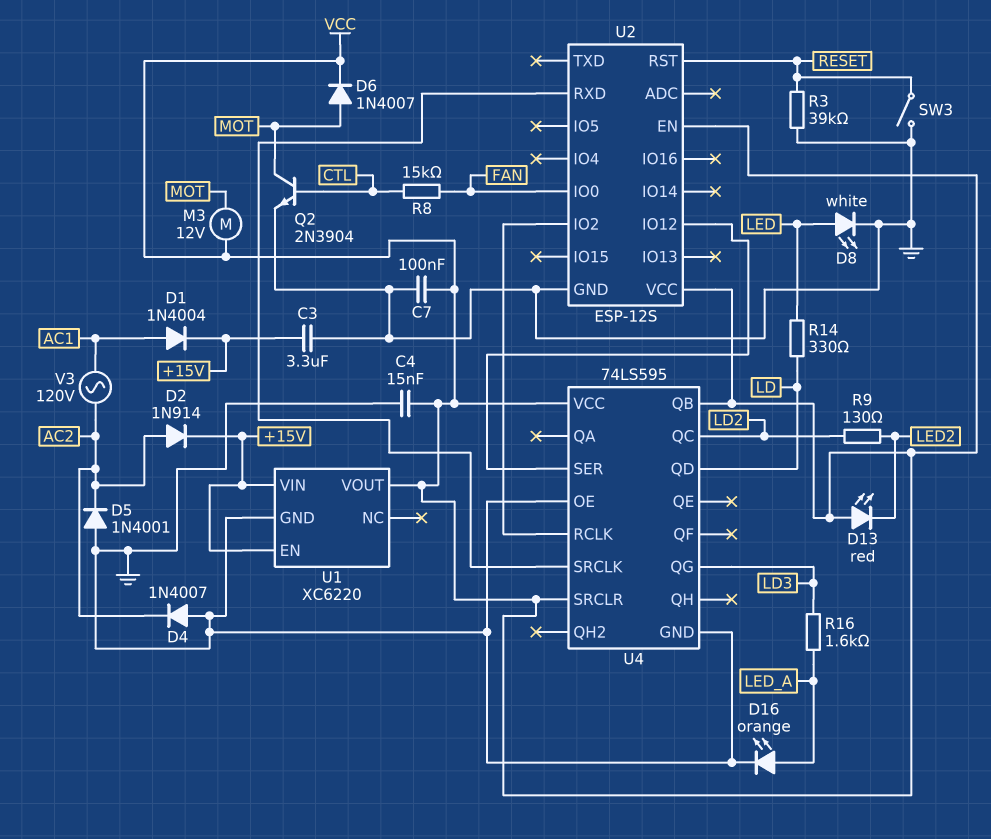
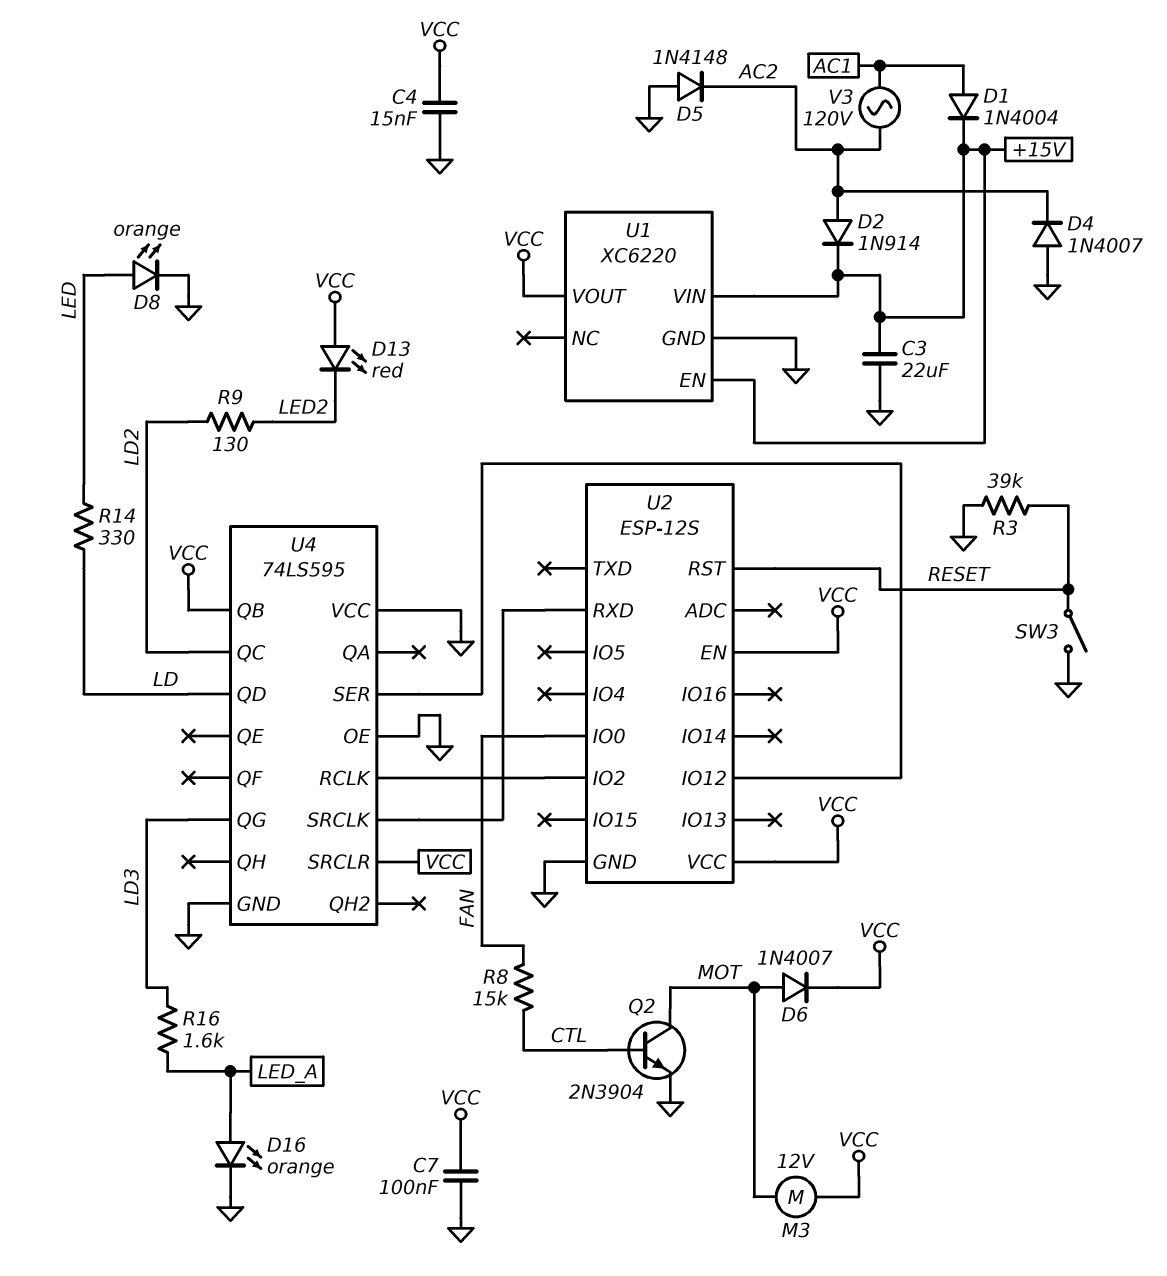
C3: 3.3uF (+15V, GND) -> 22uF (+15V, GND)
D5: diode 1N4001 (A GND, K AC2) -> diode 1N4148 (A GND, K AC2)
D8: LED white (A LED, K GND) -> LED orange (A LED, K GND)
U4 pin VCC: VCC -> GND

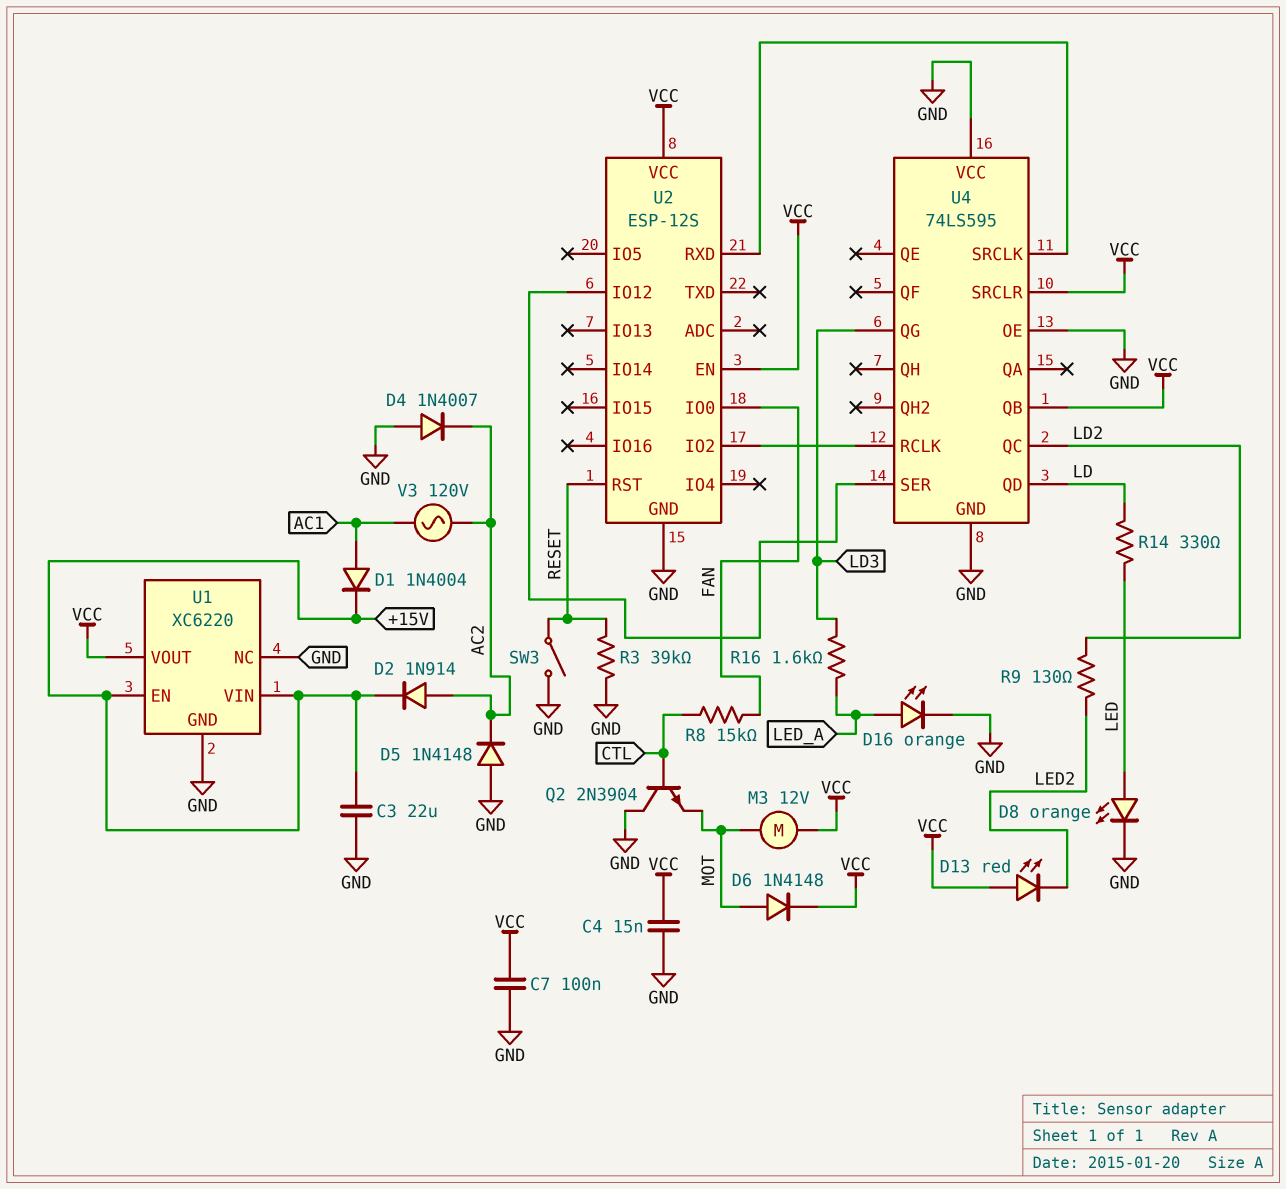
D6: diode 1N4007 (A MOT, K VCC) -> diode 1N4148 (A MOT, K VCC)
Q2: NPN 2N3904 (B CTL, C MOT, E GND) -> NPN 2N3904 (B CTL, C GND, E MOT)
U1 pin NC: none -> GND

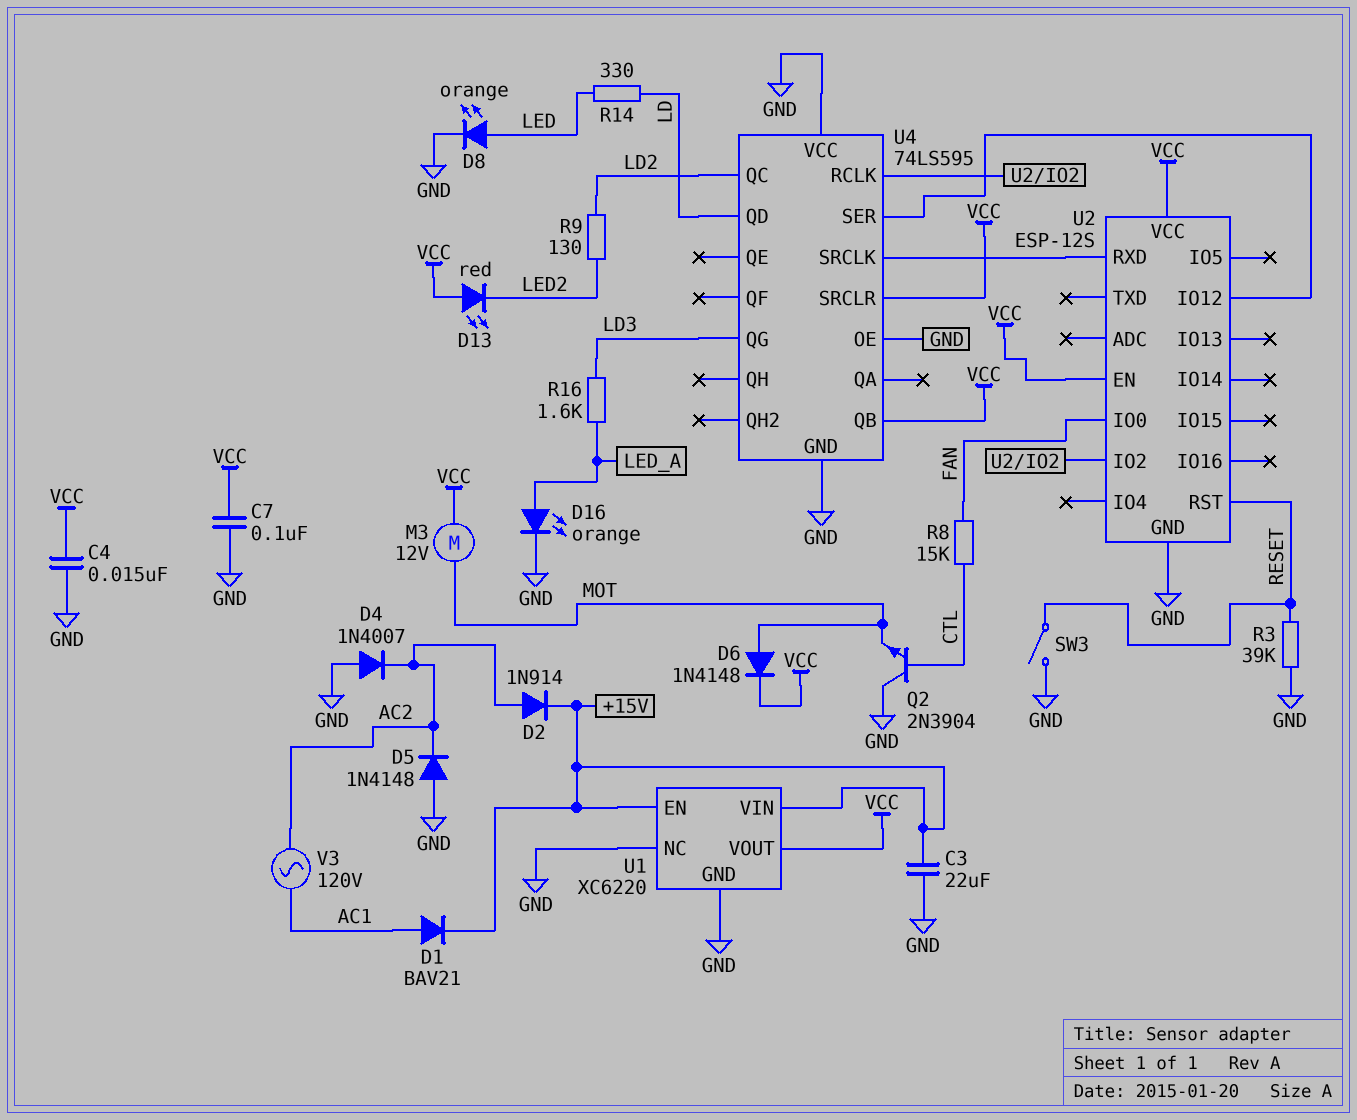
D1: diode 1N4004 (A AC1, K +15V) -> diode BAV21 (A AC1, K +15V)

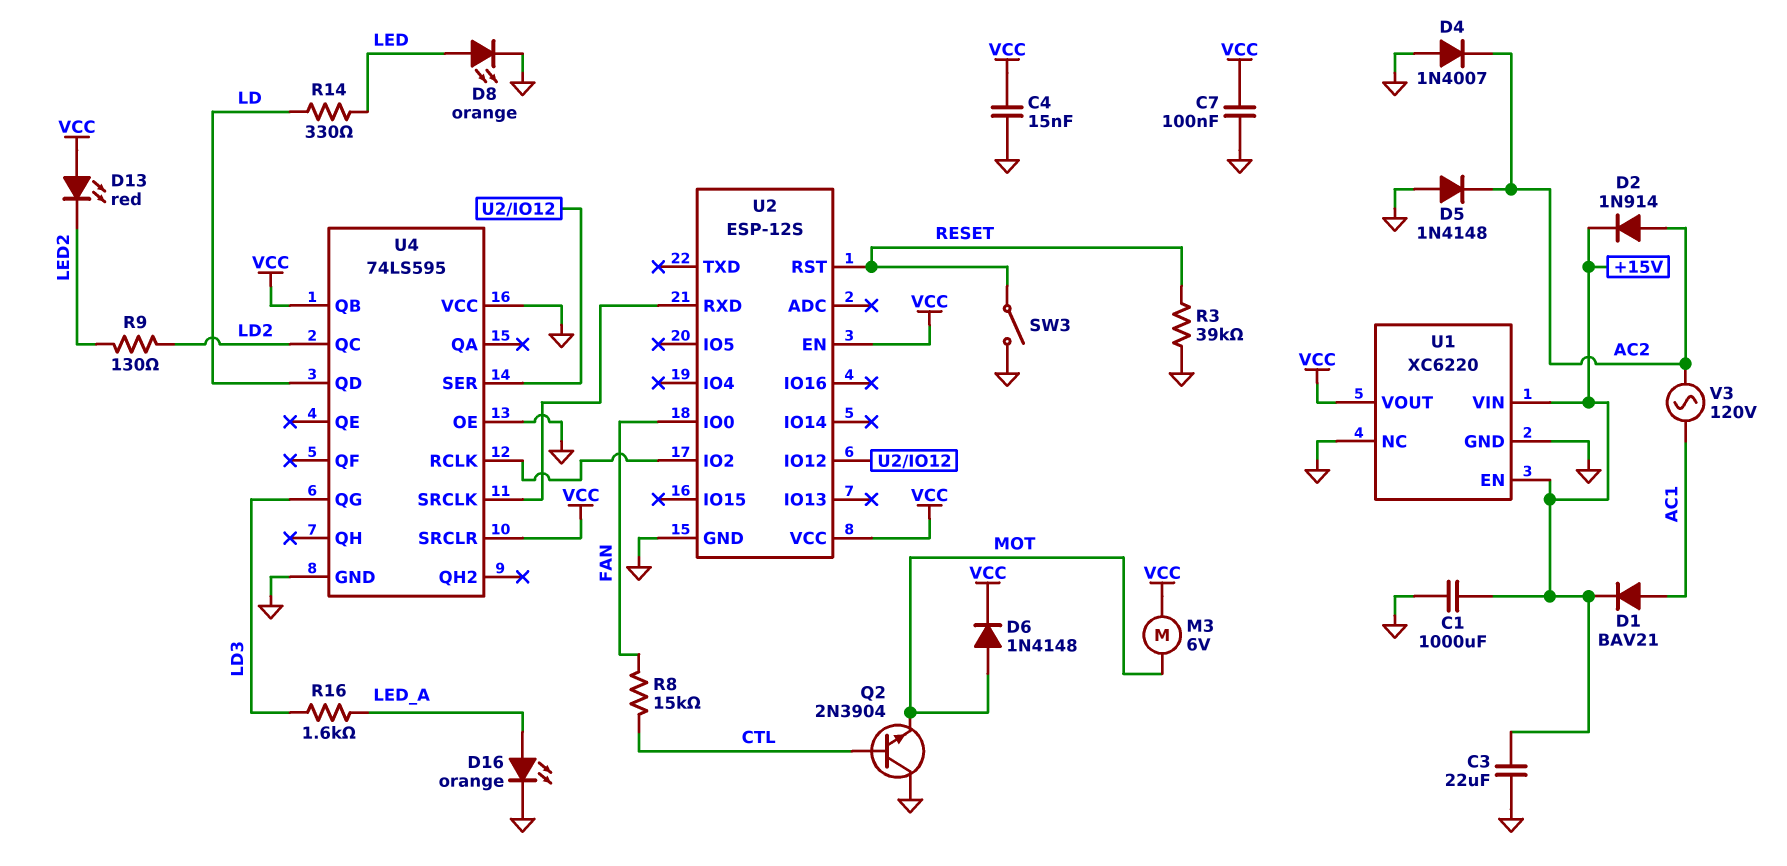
C1: none -> 1000uF (+15V, GND)
M3: motor 12V (MOT, VCC) -> motor 6V (MOT, VCC)

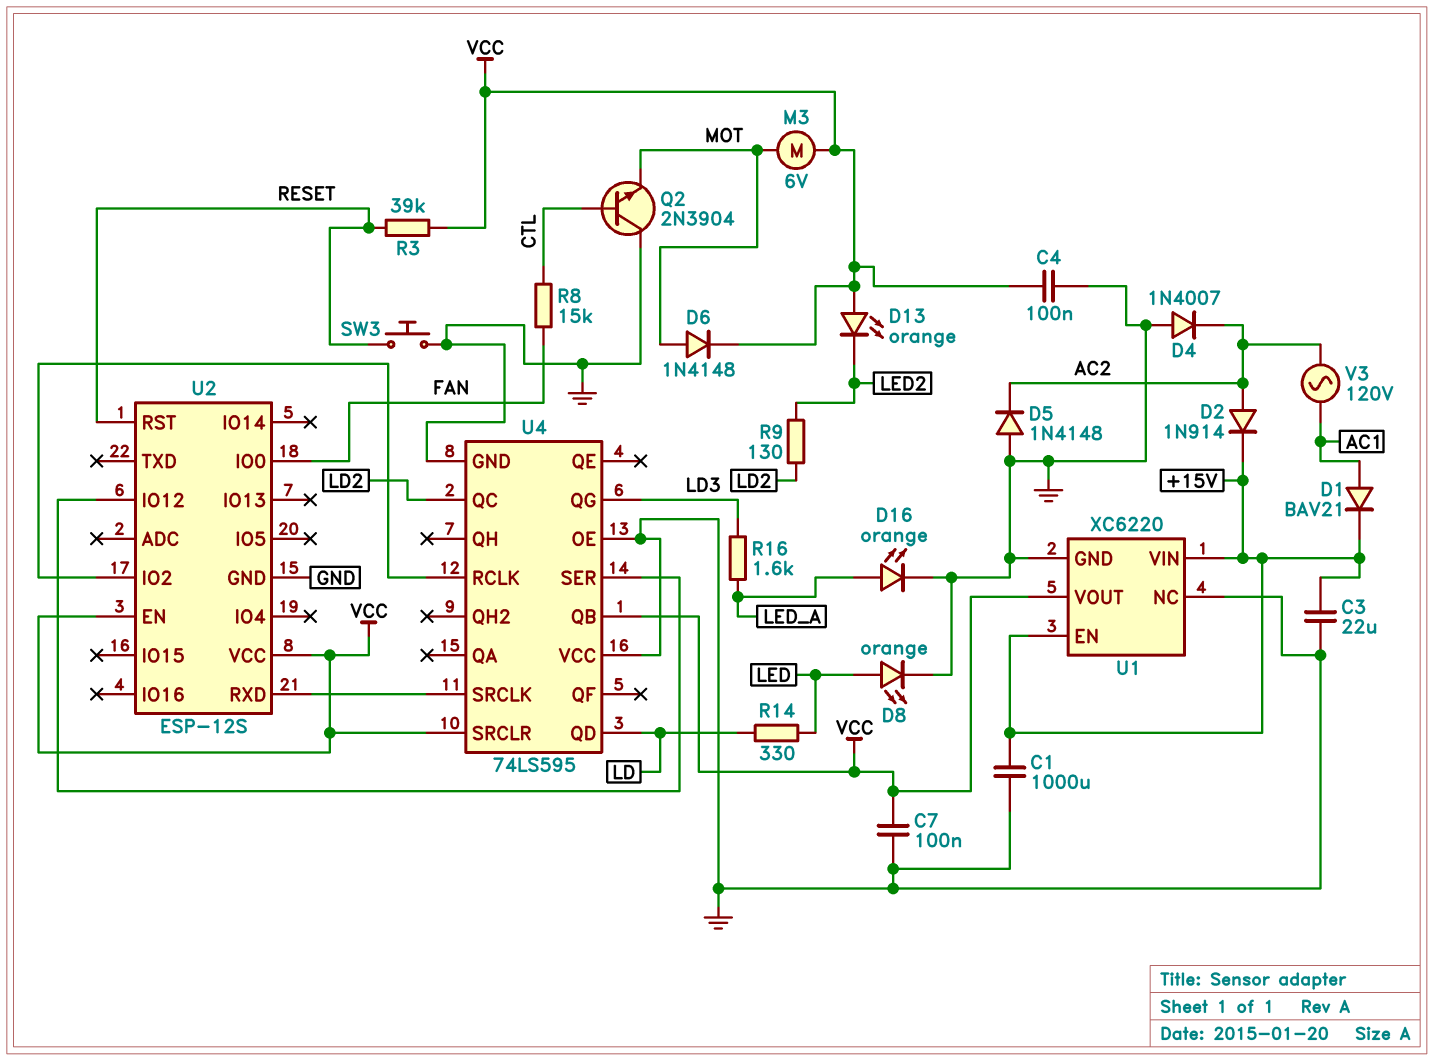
C4: 15nF (GND, VCC) -> 100nF (GND, VCC)
D13: LED red (A VCC, K LED2) -> LED orange (A VCC, K LED2)
R3: 39k (GND, RESET) -> 39k (RESET, VCC)
SW3: switch (GND, RESET) -> button (GND, RESET)

